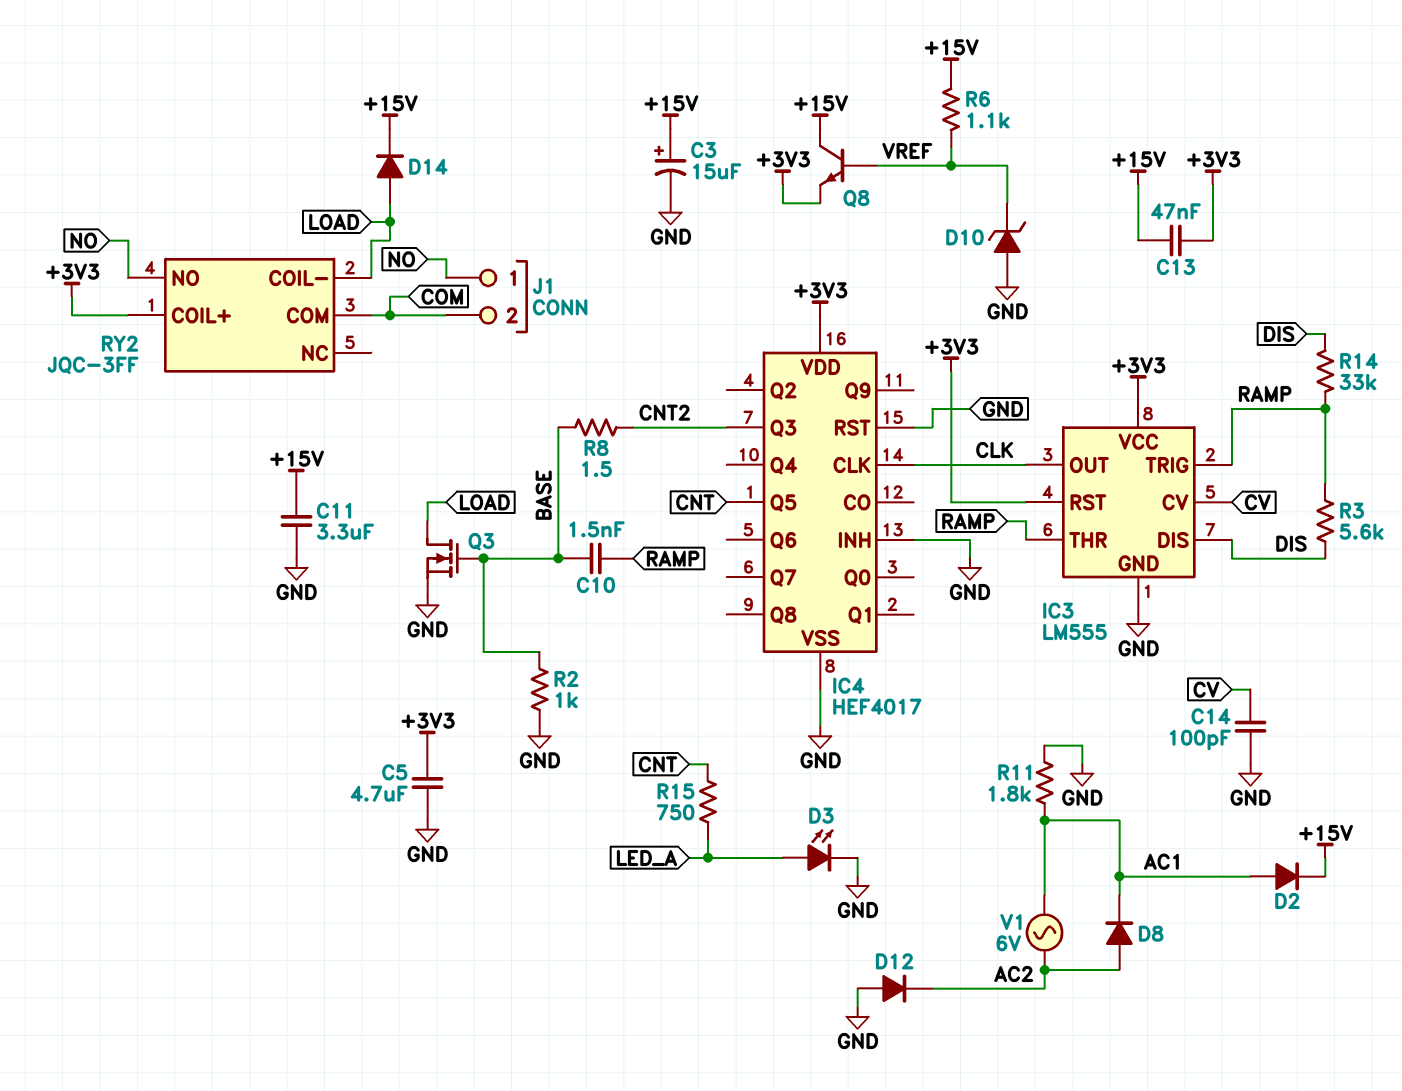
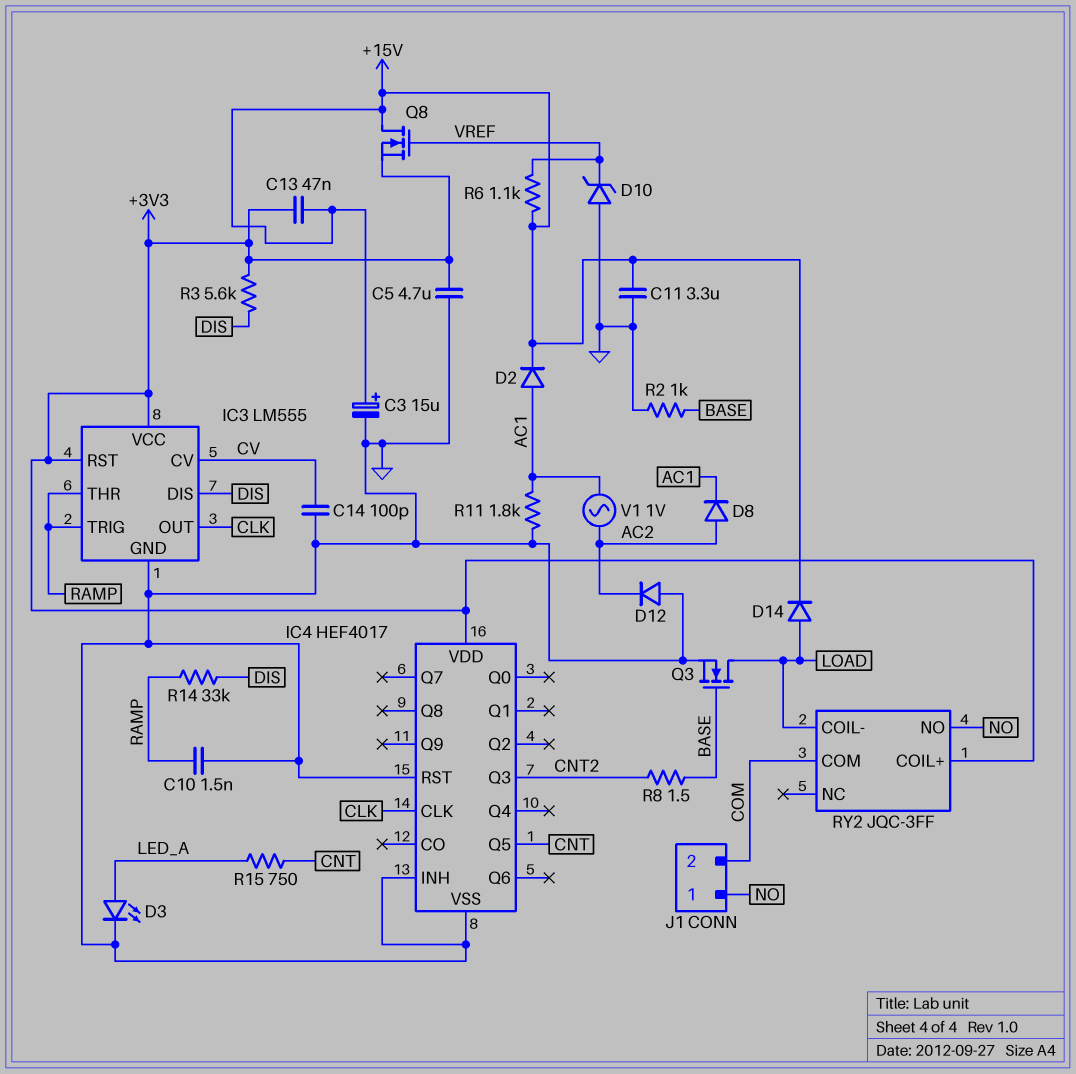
C10: 1.5nF (BASE, RAMP) -> 1.5nF (GND, RAMP)
Q8: NPN (B VREF, C +15V, E +3V3) -> NMOS (G VREF, D +15V, S +3V3)
R3: 5.6k (DIS, RAMP) -> 5.6k (+3V3, DIS)
V1: AC 6V (AC1, AC2) -> AC 1V (AC1, AC2)

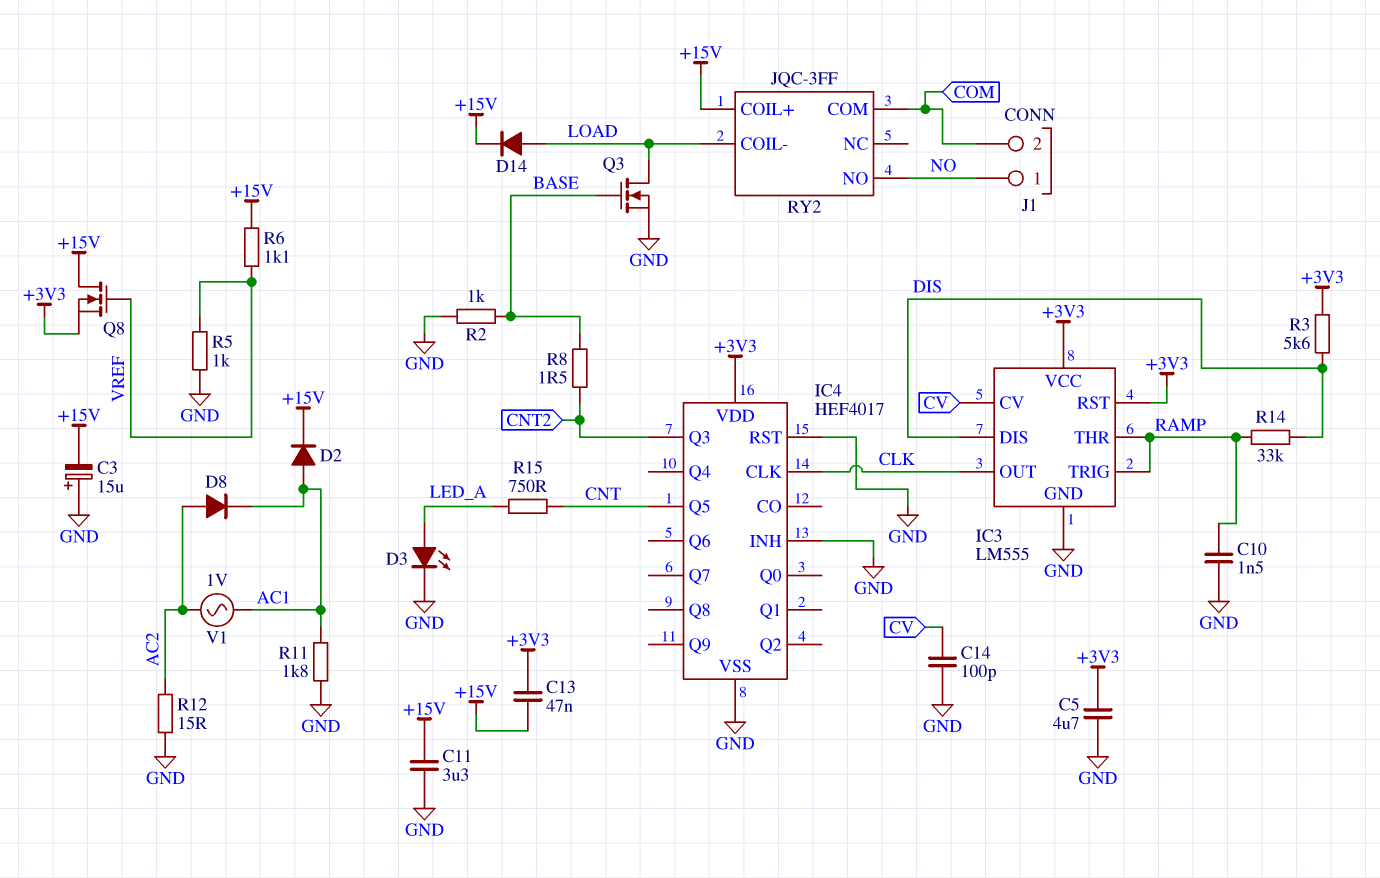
C3: 15uF (plus +15V, minus GND) -> 15uF (plus GND, minus +15V)
D10: zener (A GND, K VREF) -> none
D12: diode (A GND, K AC2) -> none
R5: none -> 1k (GND, VREF)
R12: none -> 15 (AC2, GND)
RY2 pin COIL+: +3V3 -> +15V

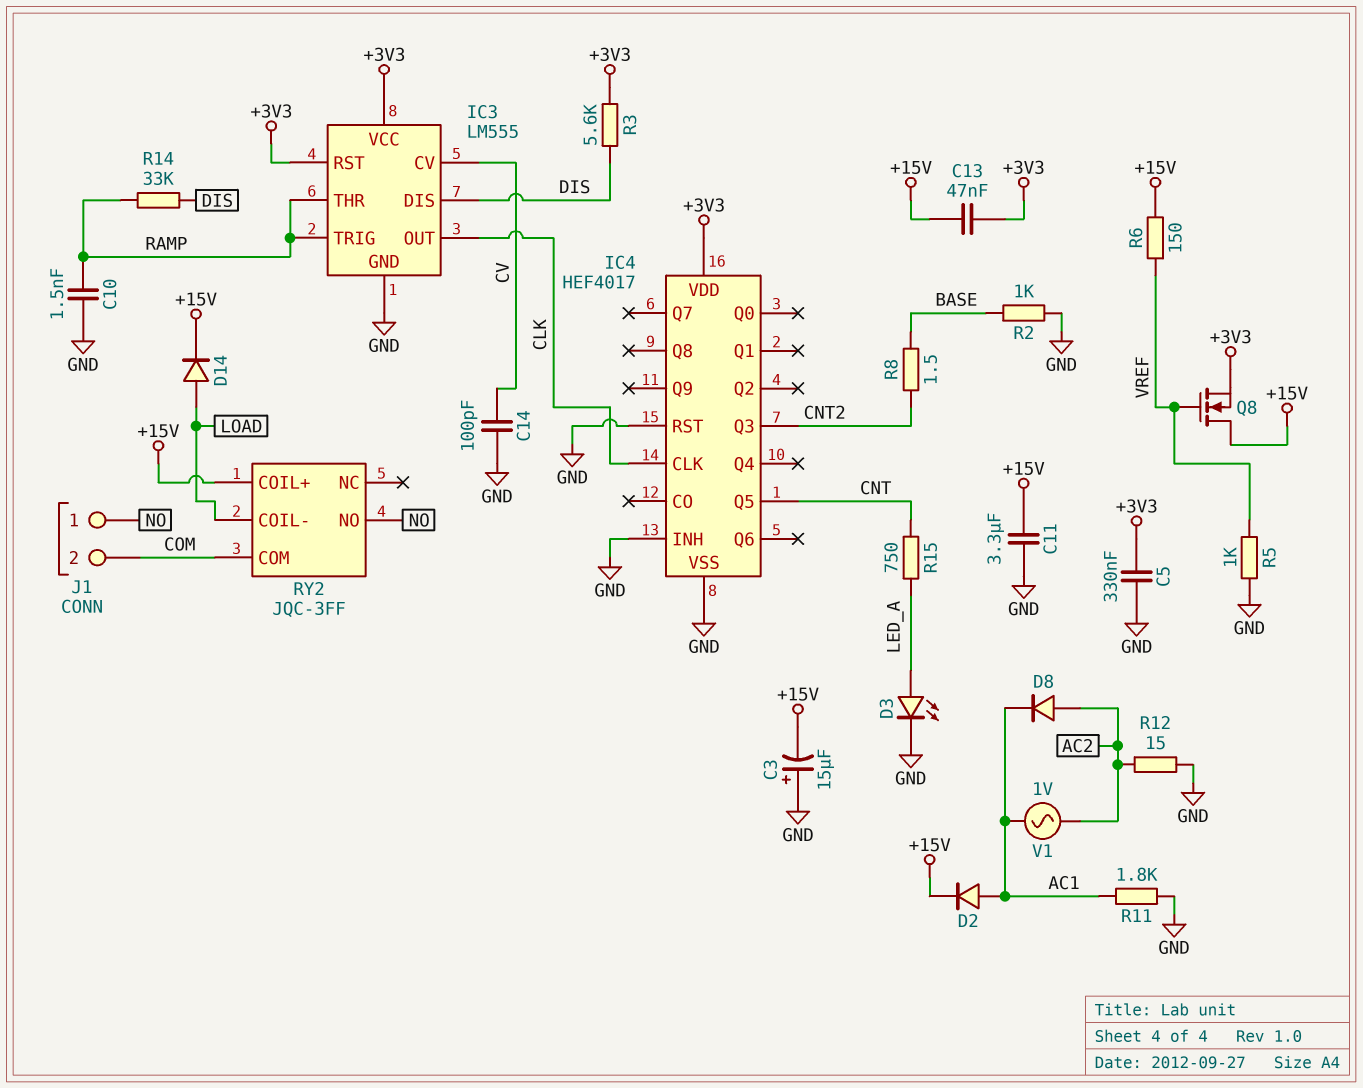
C5: 4.7uF (+3V3, GND) -> 330nF (+3V3, GND)
Q3: NMOS (G BASE, D LOAD, S GND) -> none
R6: 1.1k (+15V, VREF) -> 150 (+15V, VREF)

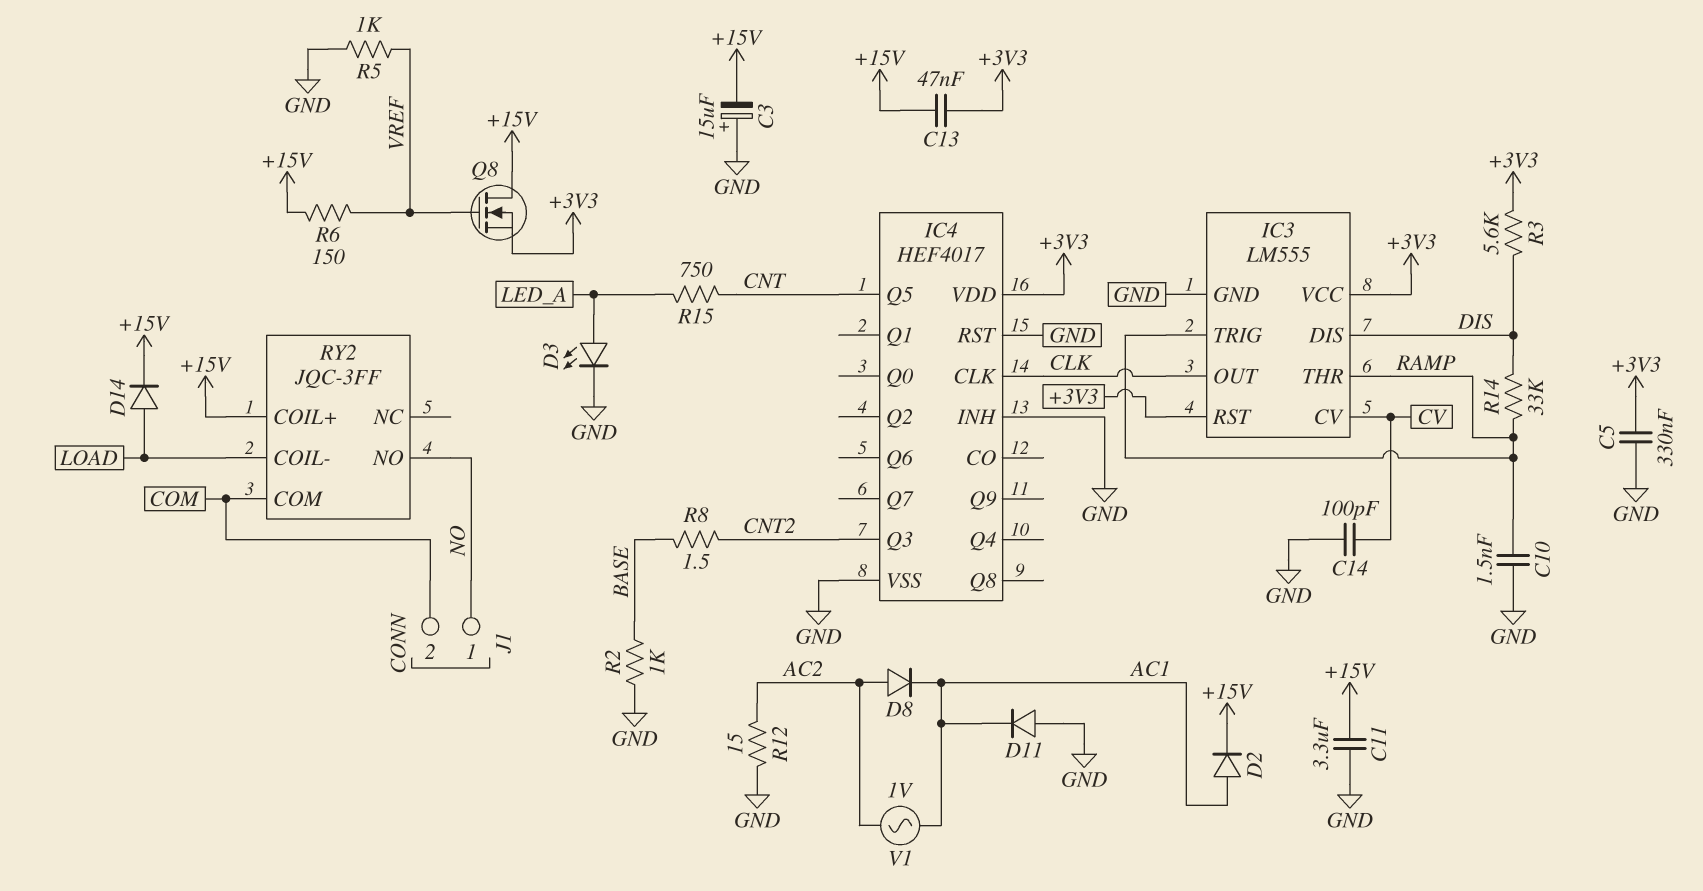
D11: none -> diode (A GND, K AC1)
R11: 1.8k (AC1, GND) -> none

